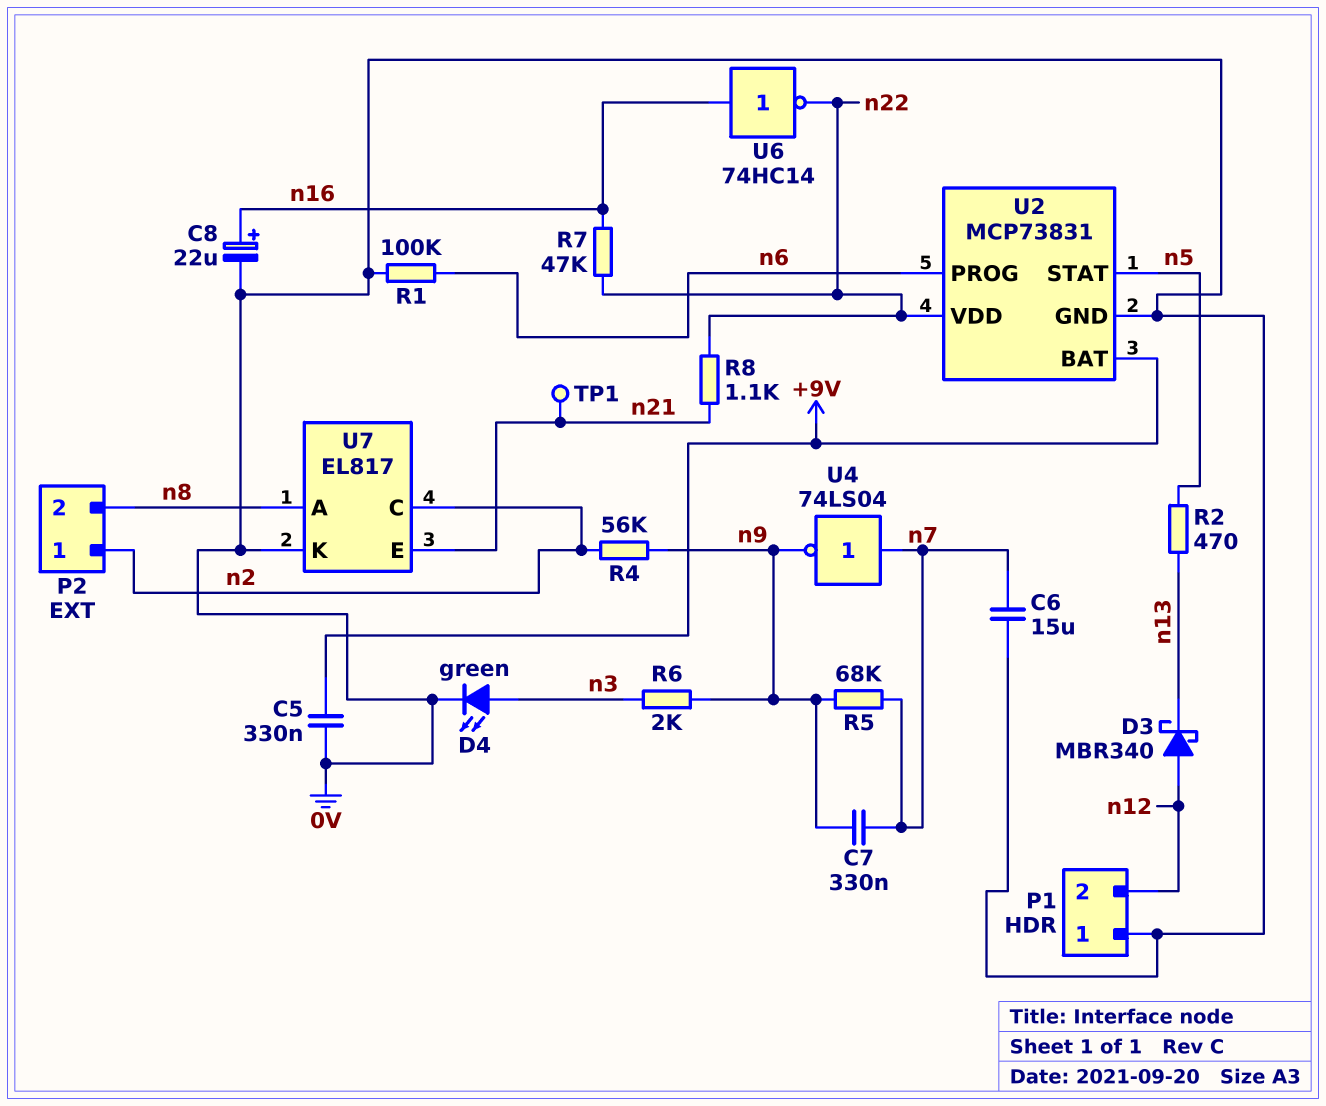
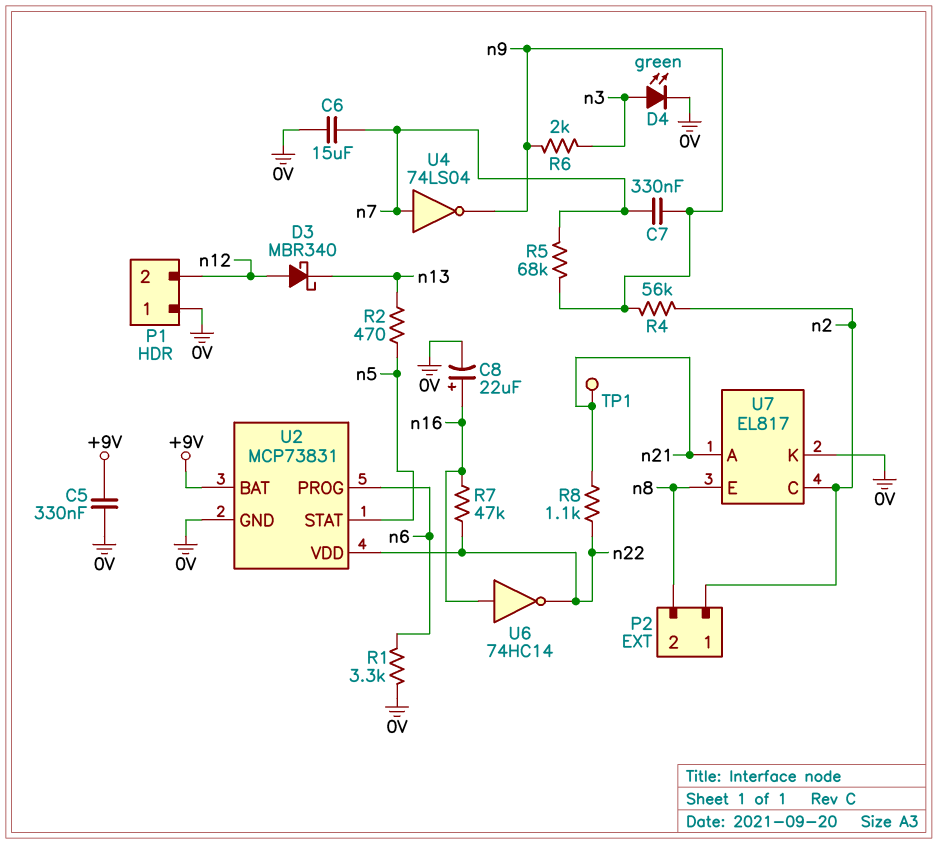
R1: 100k (0V, n6) -> 3.3k (0V, n6)
U7 pin A: n8 -> n21
U7 pin E: n21 -> n8

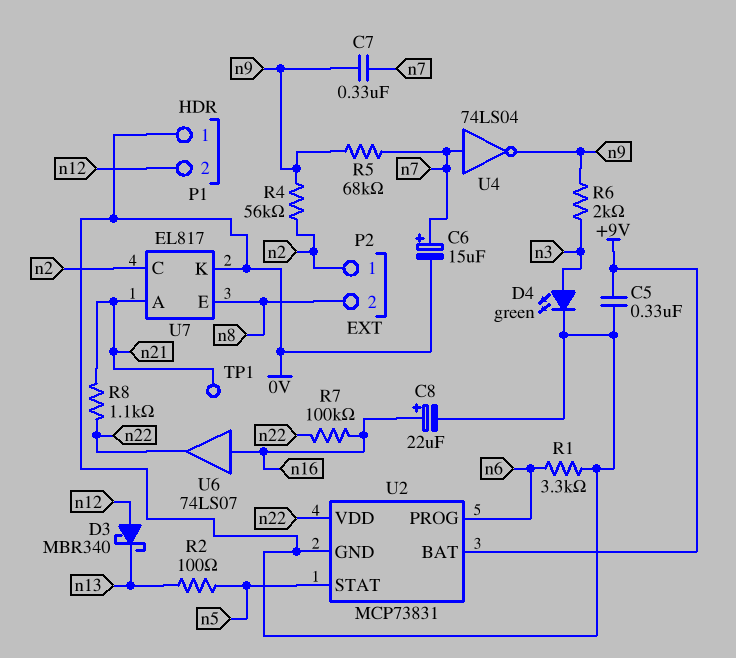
C6: 15uF (0V, n7) -> 15uF (plus n7, minus 0V)
R2: 470 (n5, n13) -> 100 (n5, n13)
R7: 47k (n16, n22) -> 100k (n16, n22)
U6: NOT 74HC14 (in n16, out n22) -> buffer 74LS07 (in n16, out n22)

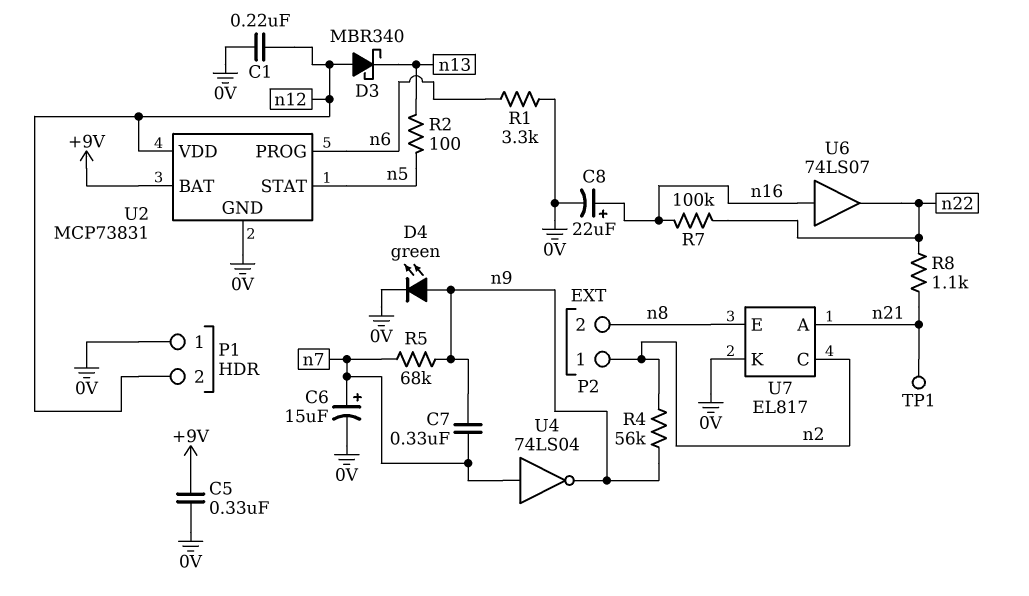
C1: none -> 220nF (0V, n12)
D4: LED green (A n3, K 0V) -> LED green (A n9, K 0V)
R6: 2k (n3, n9) -> none
U2 pin VDD: n22 -> n12

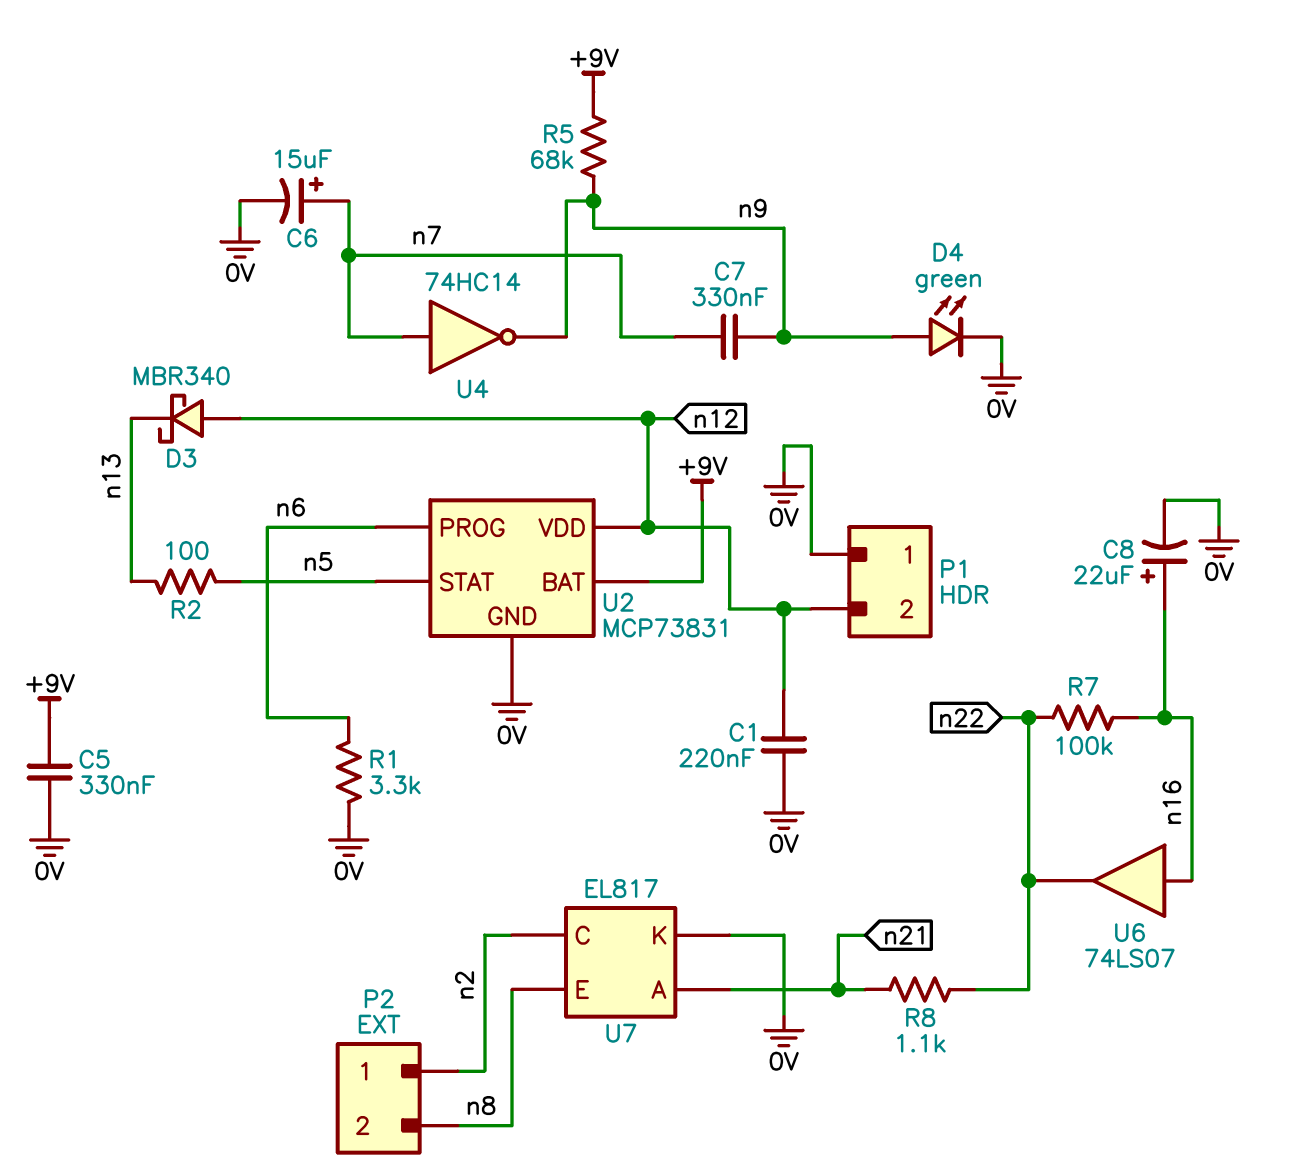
R4: 56k (n2, n9) -> none
R5: 68k (n7, n9) -> 68k (+9V, n9)
TP1: test point (n21) -> none
U4: NOT 74LS04 (in n7, out n9) -> NOT 74HC14 (in n7, out n9)

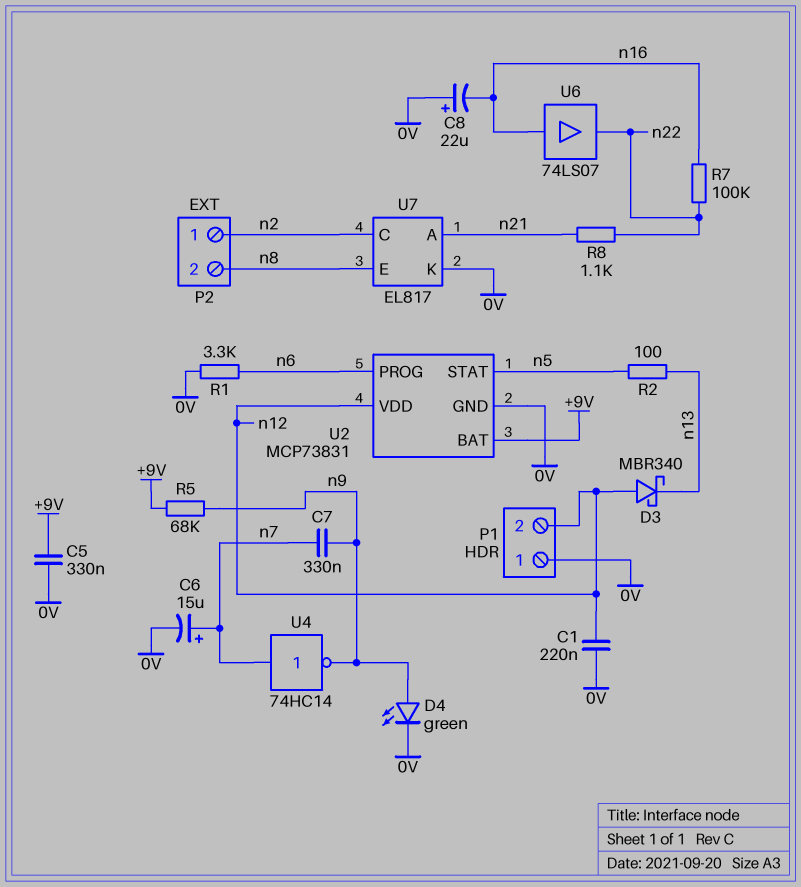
C8: 22uF (plus n16, minus 0V) -> 22uF (plus 0V, minus n16)

